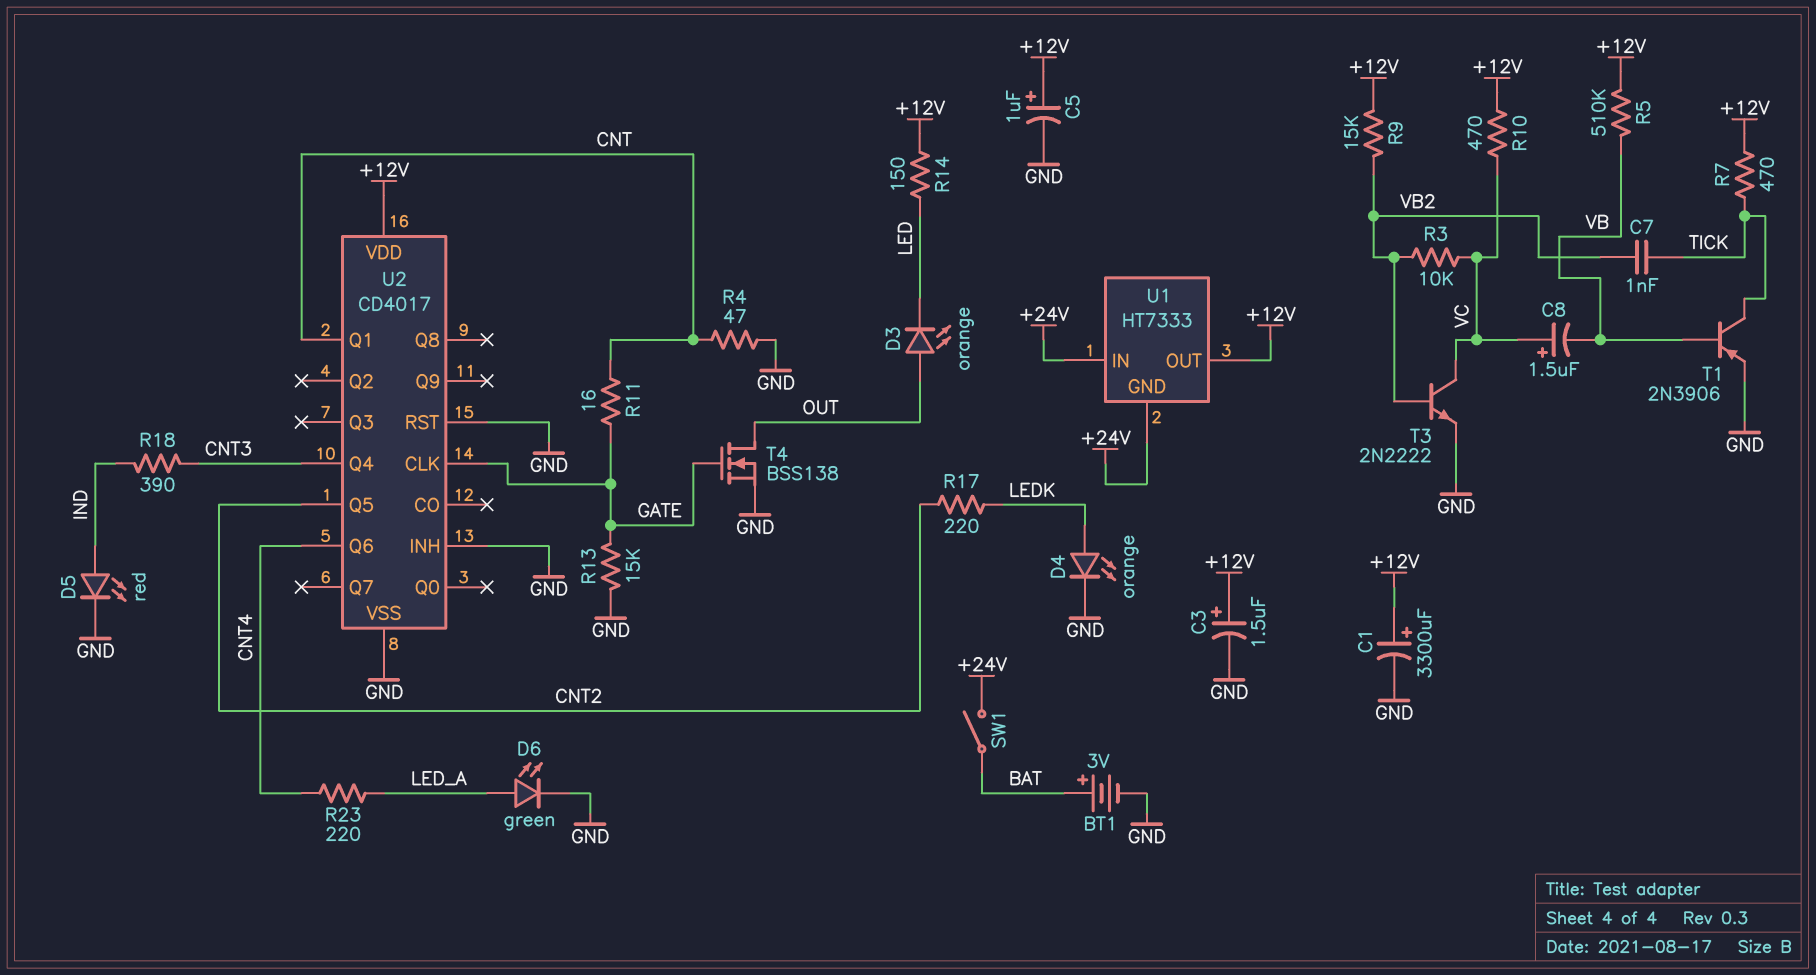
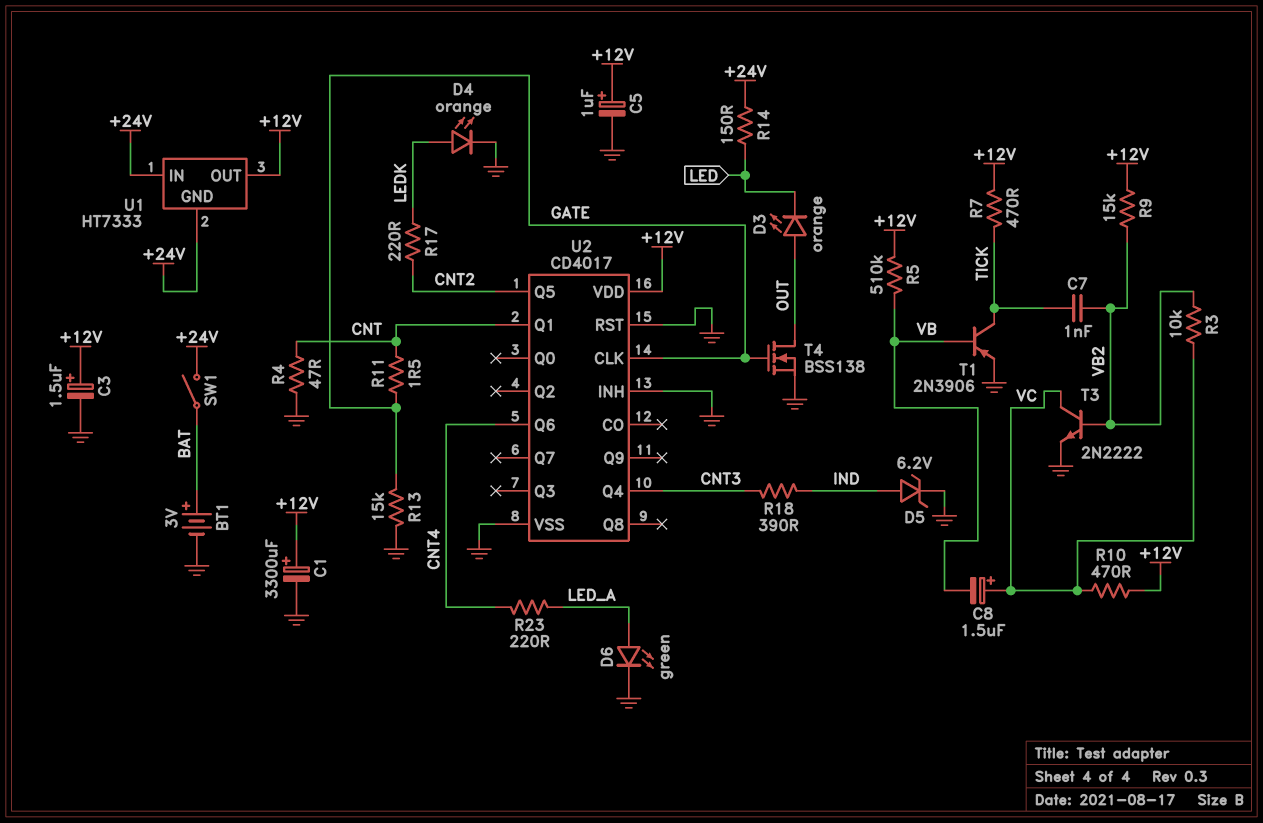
D5: LED red (A IND, K GND) -> zener 6.2V (A IND, K GND)
R11: 16 (CNT, GATE) -> 1.5 (CNT, GATE)
R14: 150 (+12V, LED) -> 150 (+24V, LED)

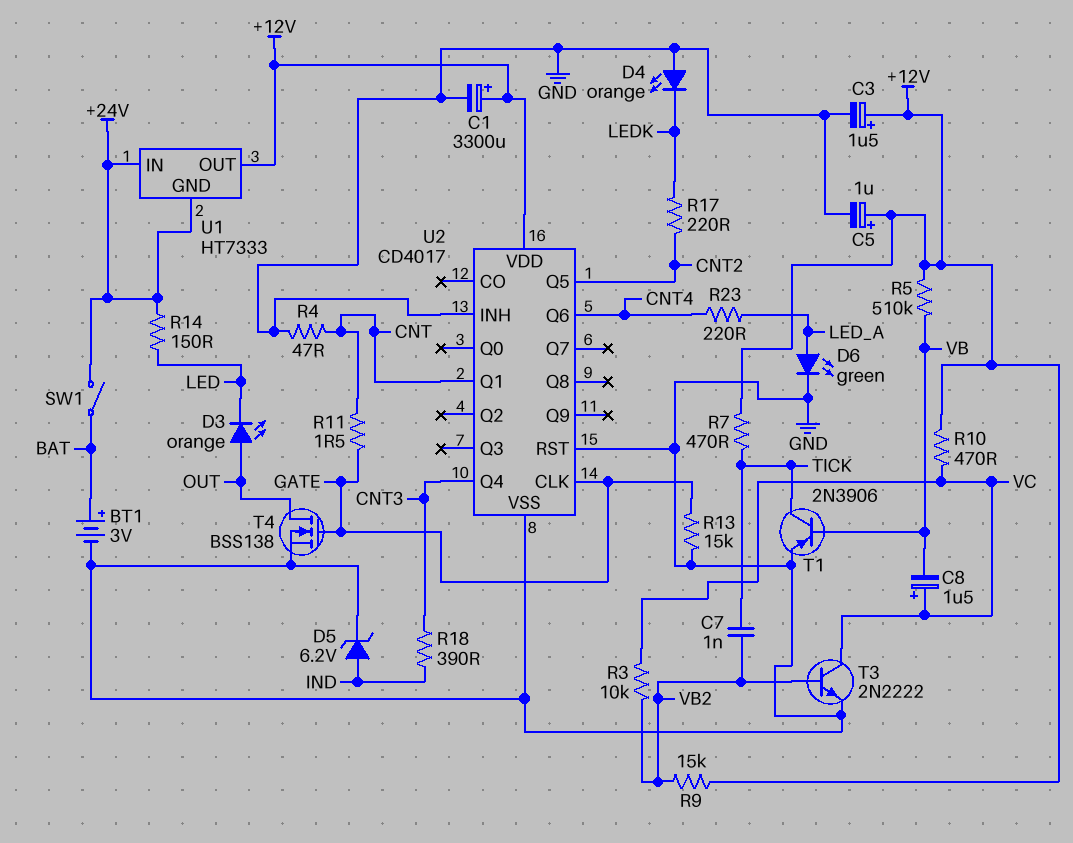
D4: LED orange (A LEDK, K GND) -> LED orange (A GND, K LEDK)

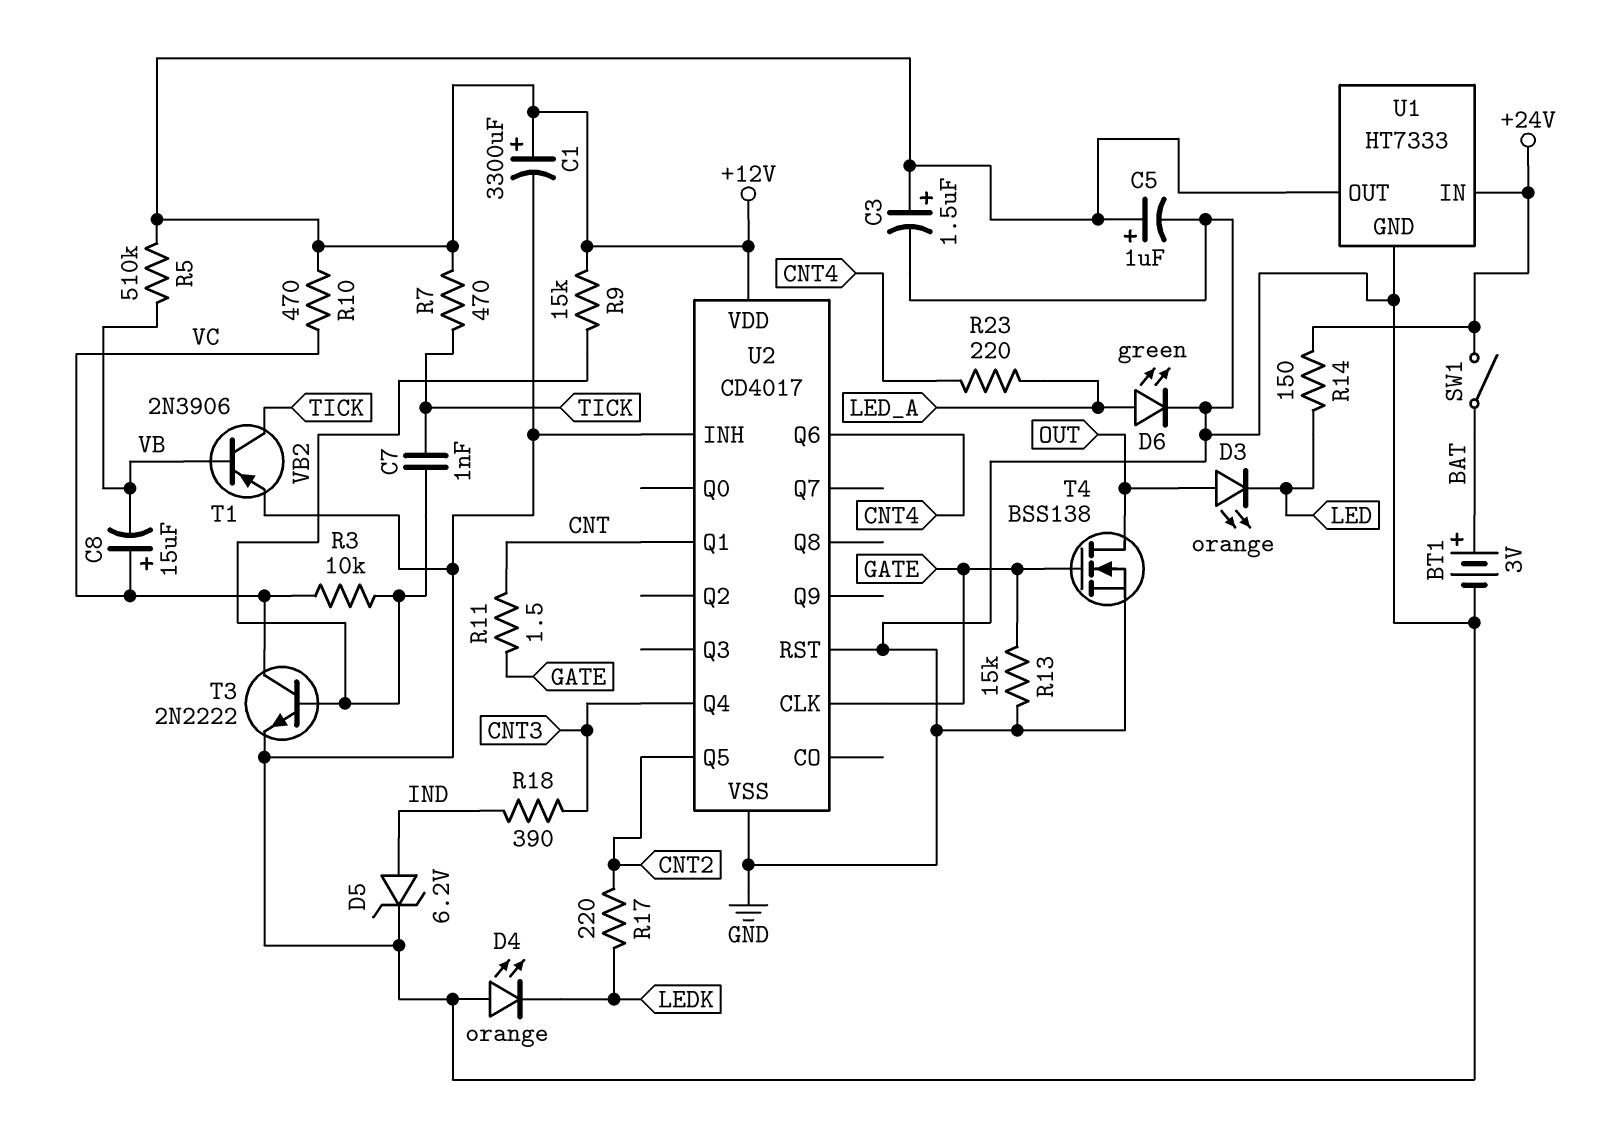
C8: 1.5uF (plus VC, minus VB) -> 15uF (plus VC, minus VB)
R4: 47 (CNT, GND) -> none
U1 pin GND: +24V -> GND

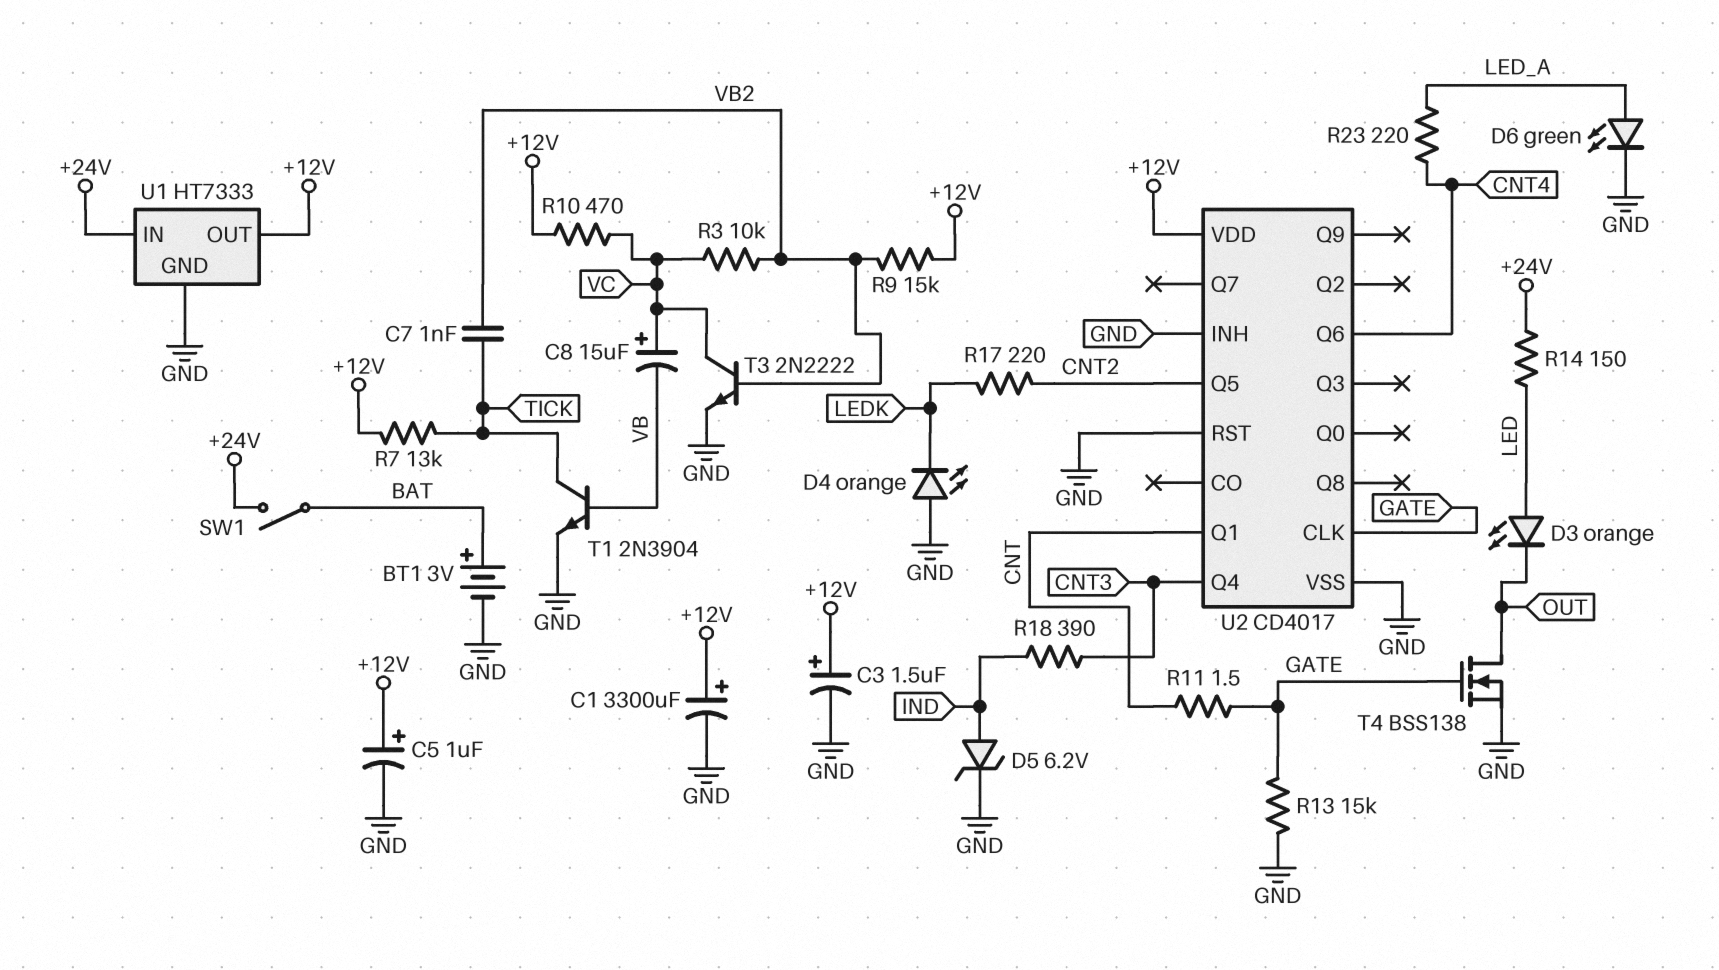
D3: LED orange (A OUT, K LED) -> LED orange (A LED, K OUT)
R5: 510k (+12V, VB) -> none
R7: 470 (+12V, TICK) -> 13k (+12V, TICK)
T1: PNP 2N3906 (B VB, C TICK, E GND) -> NPN 2N3904 (B VB, C TICK, E GND)

